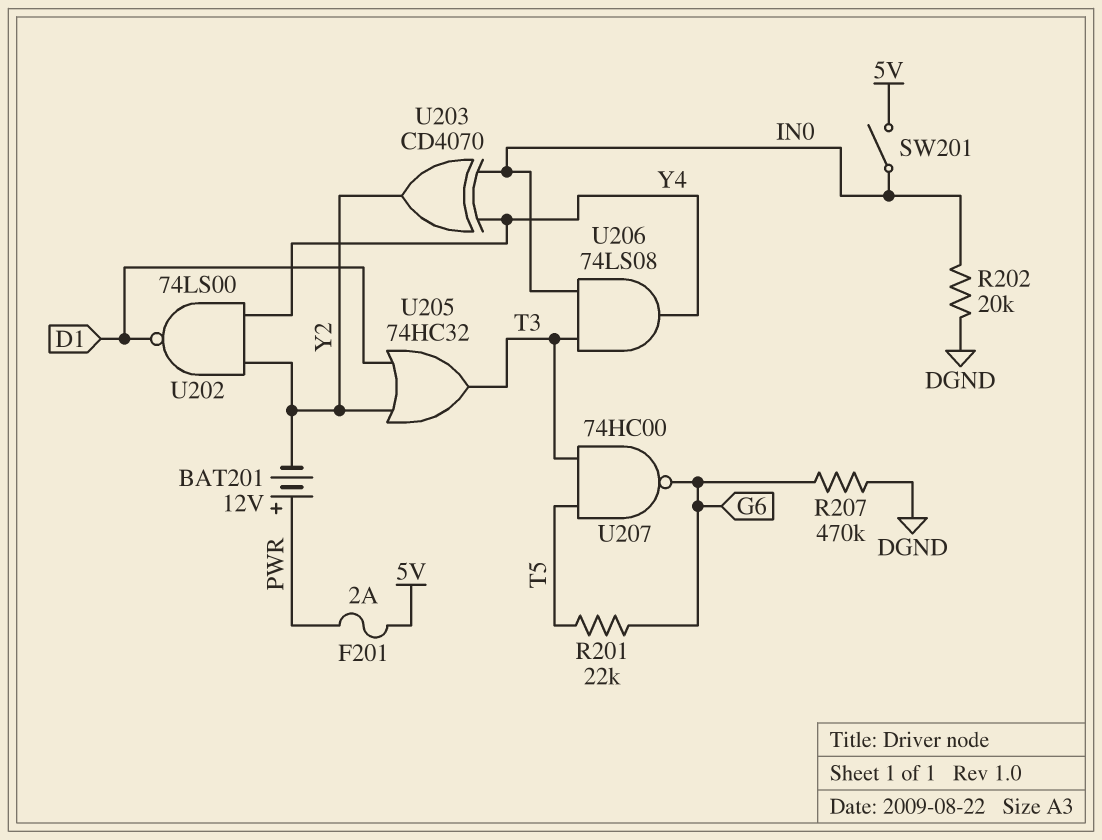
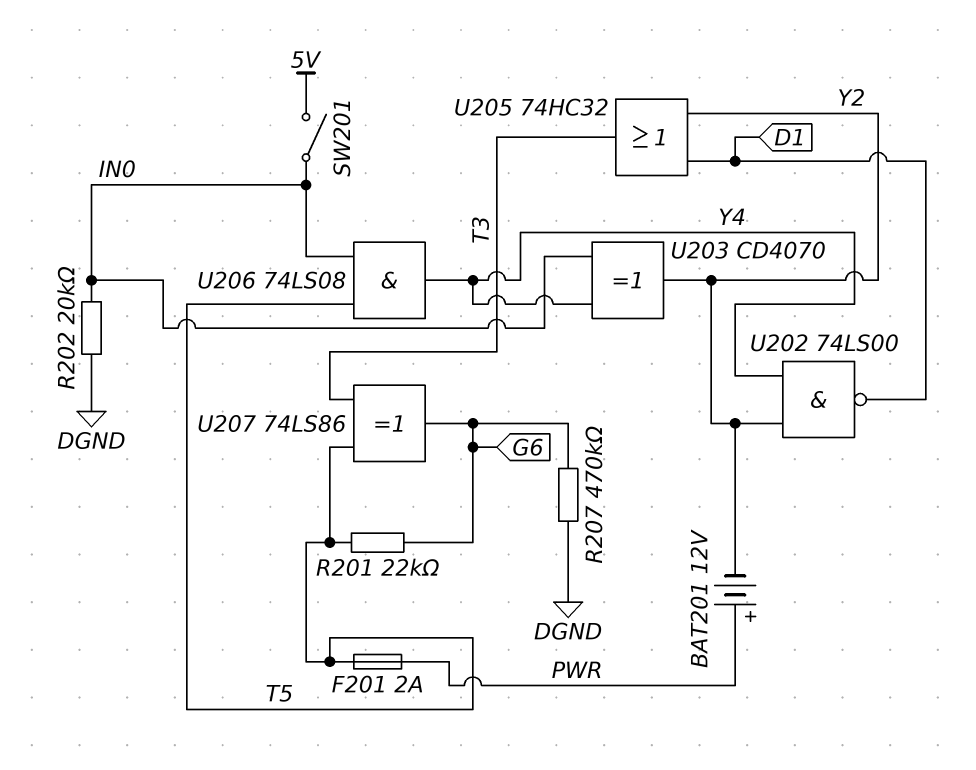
F201: 2A (5V, PWR) -> 2A (PWR, T5)
U206: AND 74LS08 (in IN0, in T3, out Y4) -> AND 74LS08 (in IN0, in T5, out Y4)
U207: NAND 74HC00 (in T3, in T5, out G6) -> XOR 74LS86 (in T3, in T5, out G6)

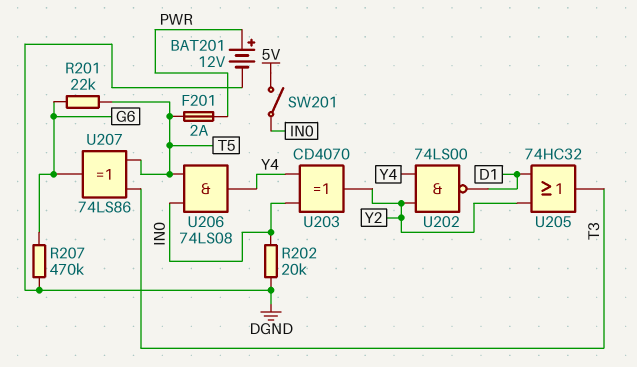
BAT201: 12V (plus PWR, minus Y2) -> 12V (plus PWR, minus DGND)

